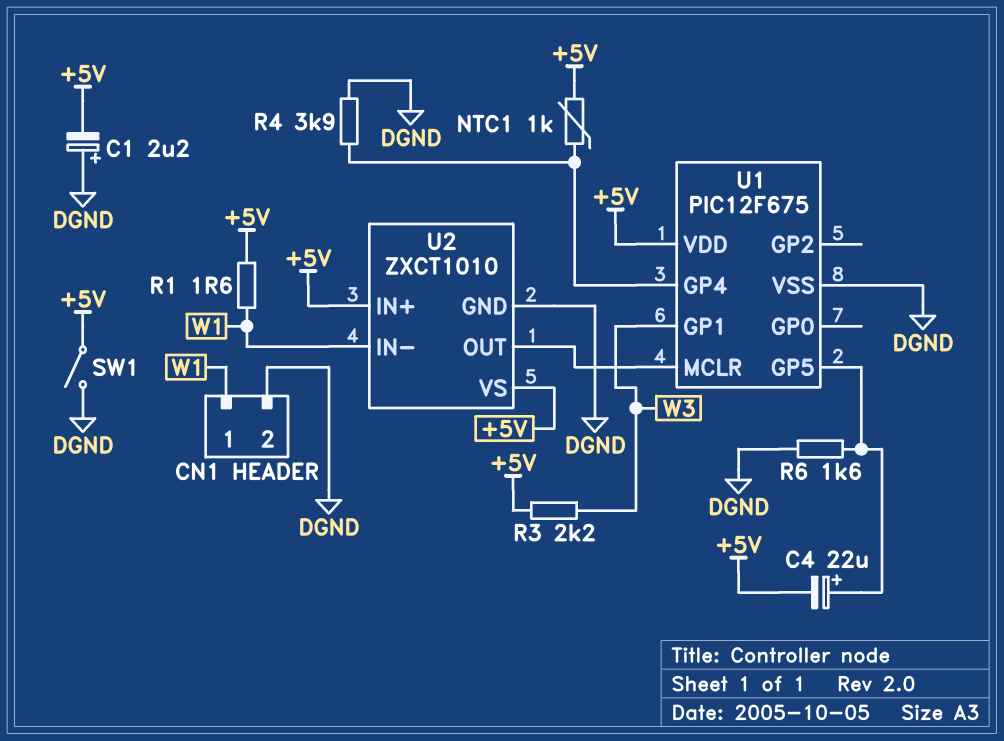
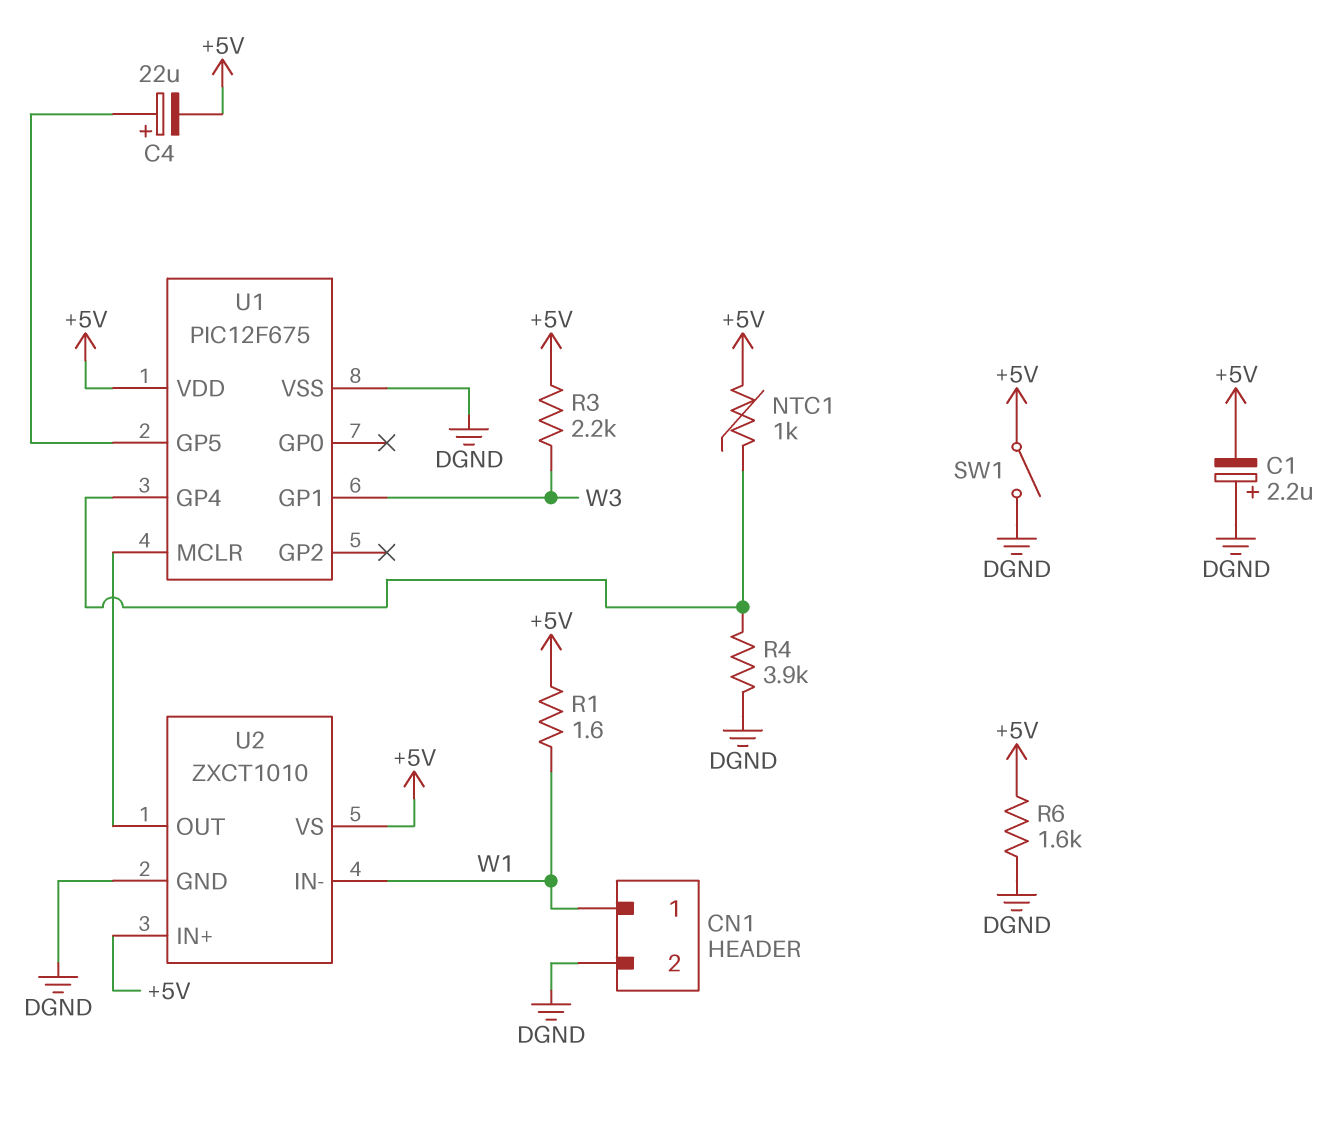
R6: 1.6k (DGND, U1/GP5) -> 1.6k (+5V, DGND)

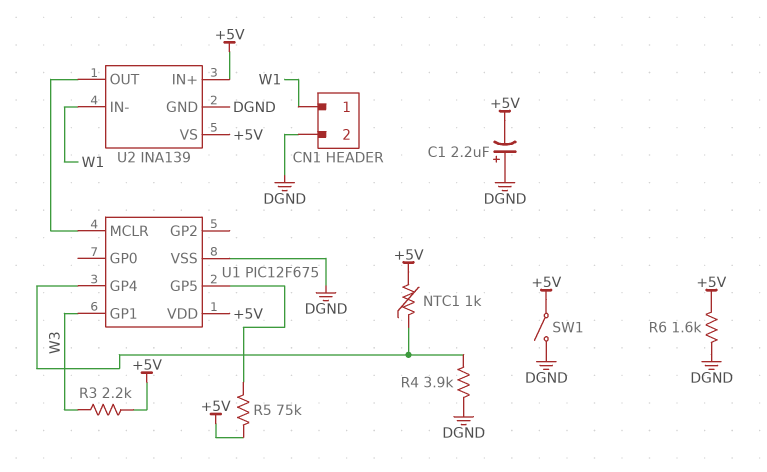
C4: 22uF (plus U1/GP5, minus +5V) -> none
R1: 1.6 (+5V, W1) -> none
R5: none -> 75k (+5V, U1/GP5)
U2: ZXCT1010 -> INA139

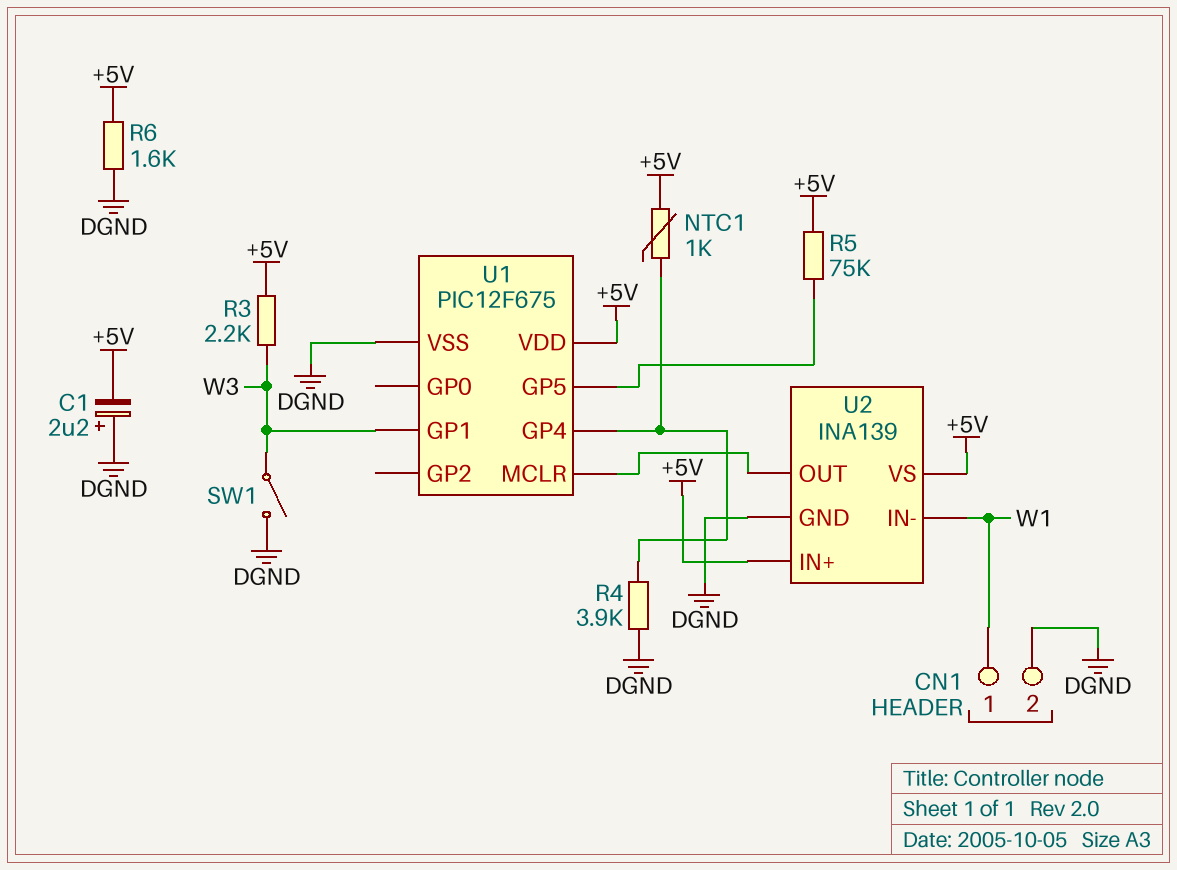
SW1: switch (+5V, DGND) -> switch (DGND, W3)

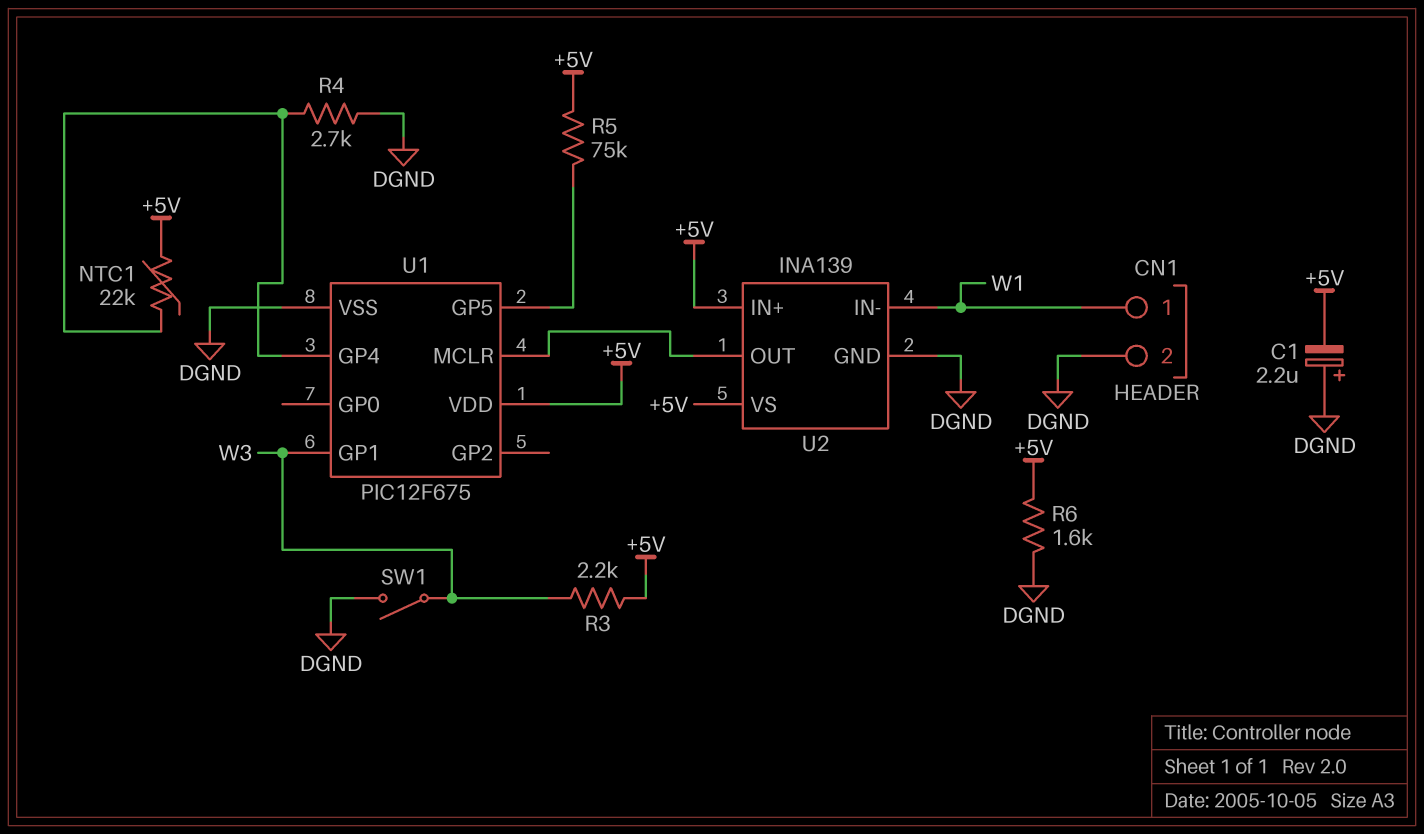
NTC1: 1k (+5V, U1/GP4) -> 22k (+5V, U1/GP4)
R4: 3.9k (DGND, U1/GP4) -> 2.7k (DGND, U1/GP4)

